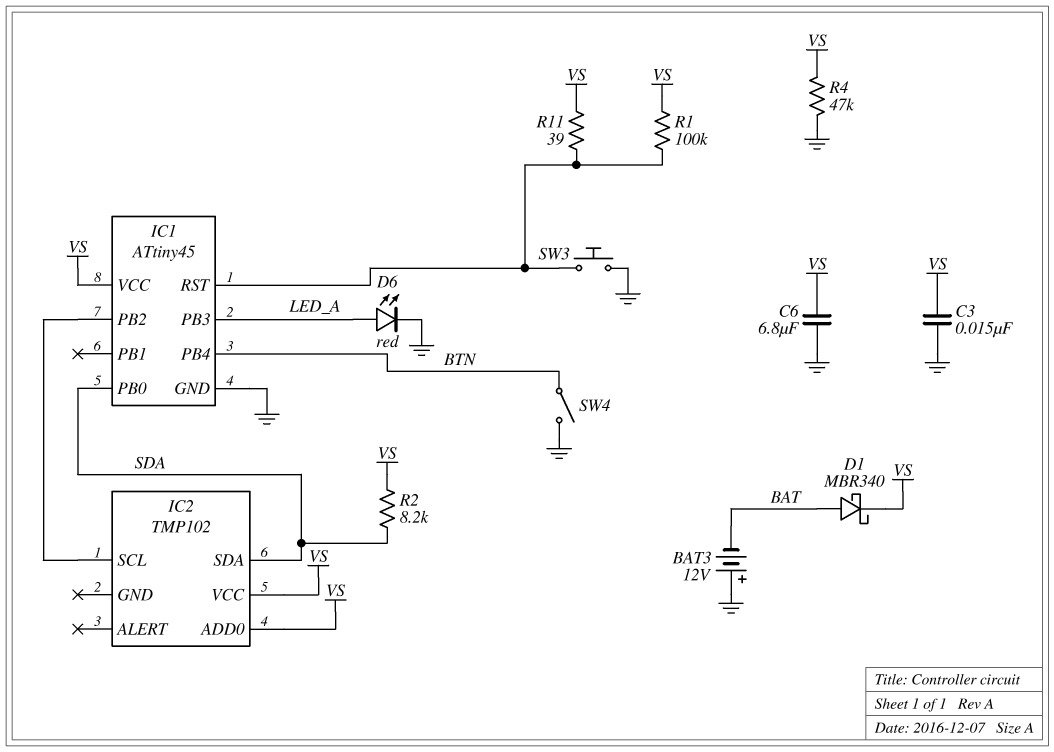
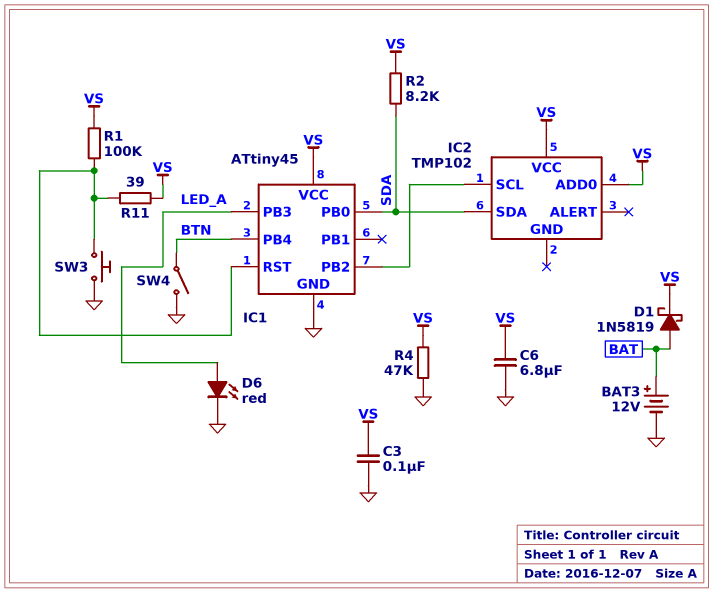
BAT3: 12V (plus GND, minus BAT) -> 12V (plus BAT, minus GND)
C3: 15nF (GND, VS) -> 100nF (GND, VS)
D1: schottky MBR340 (A BAT, K VS) -> schottky 1N5819 (A BAT, K VS)

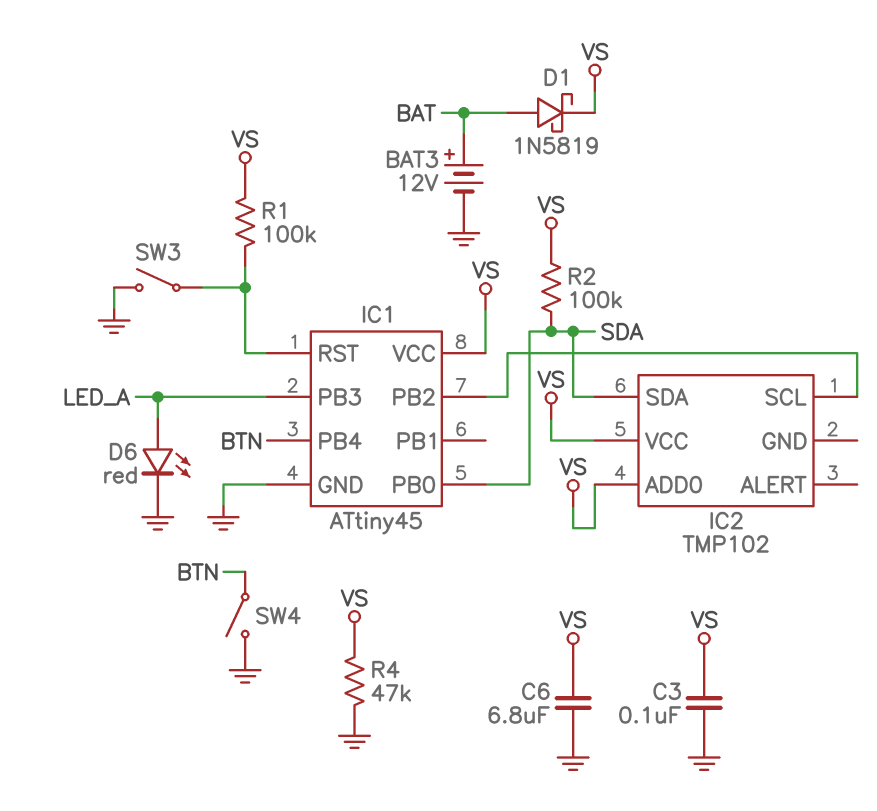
R2: 8.2k (SDA, VS) -> 100k (SDA, VS)
R11: 39 (IC1/RST, VS) -> none
SW3: button (GND, IC1/RST) -> switch (GND, IC1/RST)

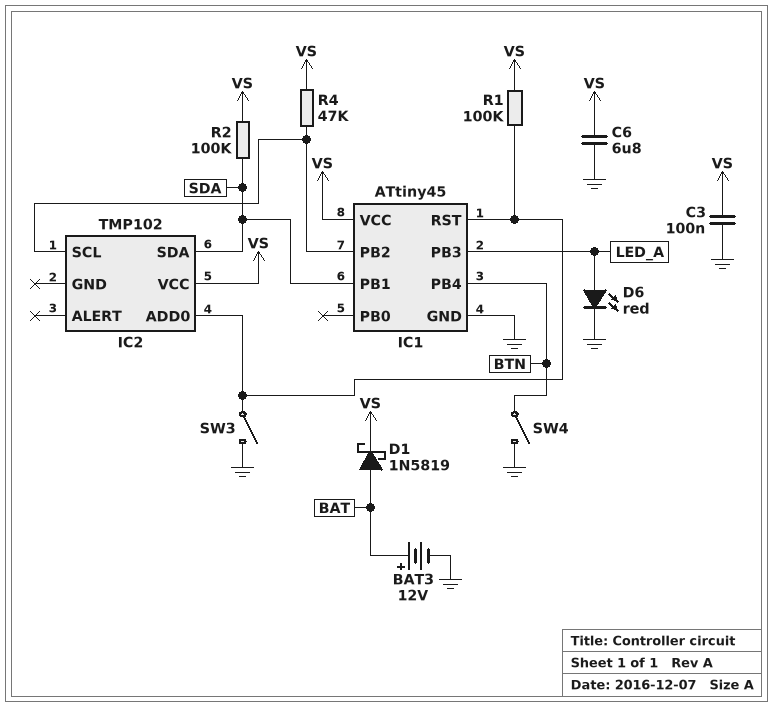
IC1 pin PB0: SDA -> none
IC1 pin PB1: none -> SDA
IC2 pin ADD0: VS -> IC1/RST
R4: 47k (GND, VS) -> 47k (IC1/PB2, VS)

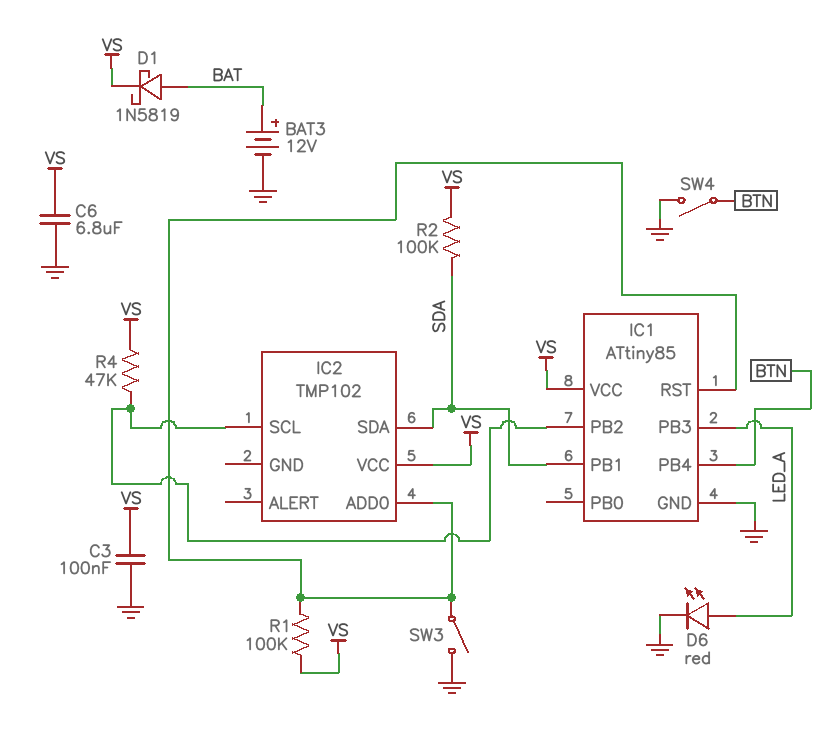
IC1: ATtiny45 -> ATtiny85

